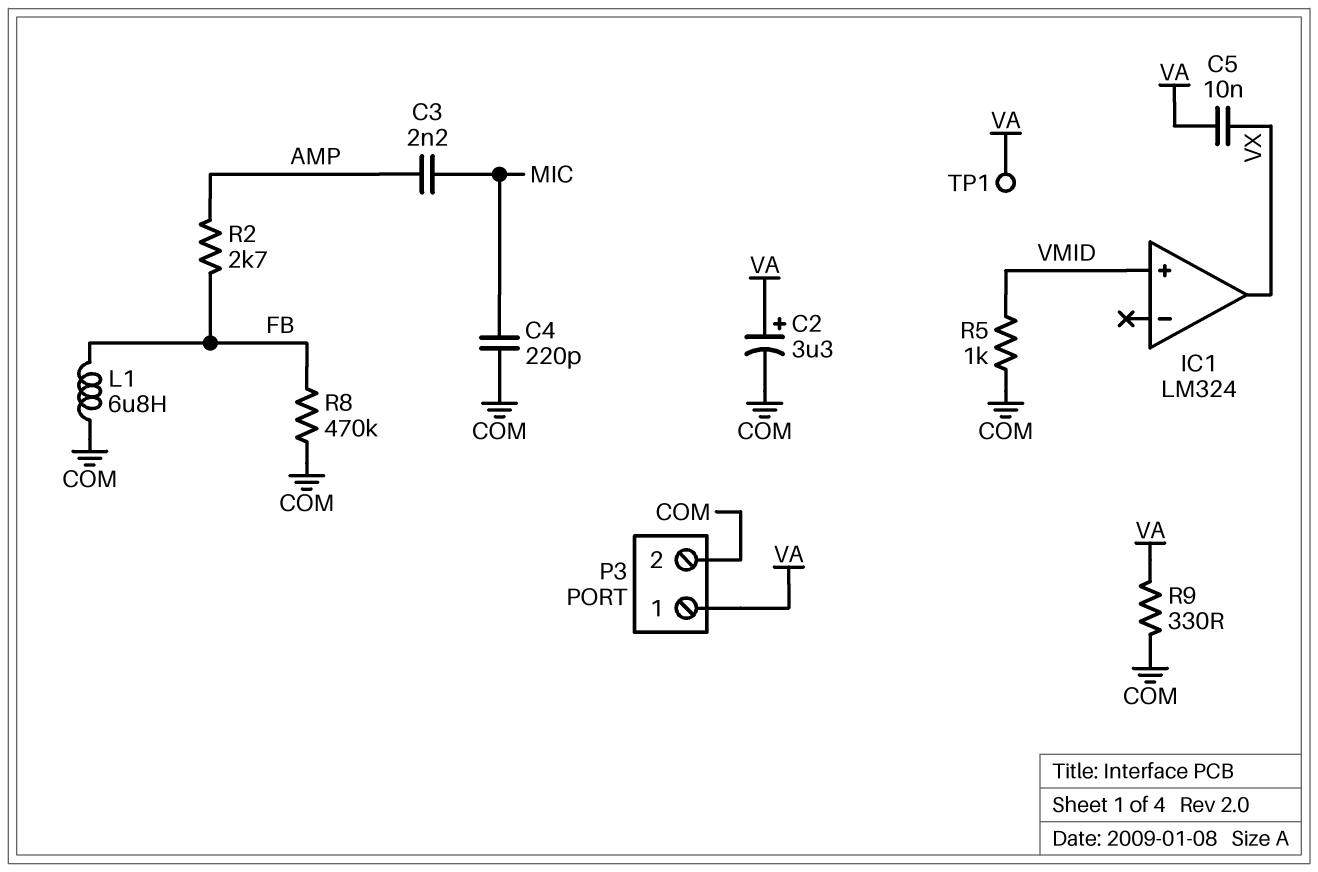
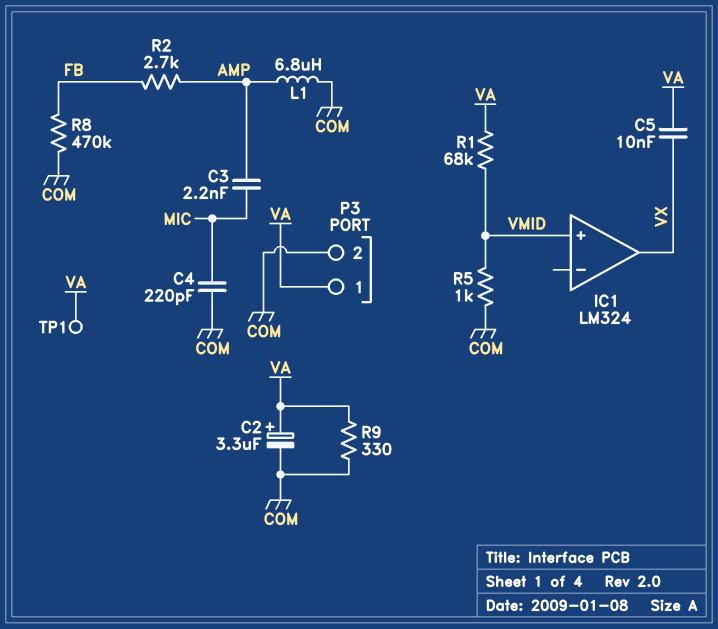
L1: 6.8uH (COM, FB) -> 6.8uH (AMP, COM)
R1: none -> 68k (VA, VMID)

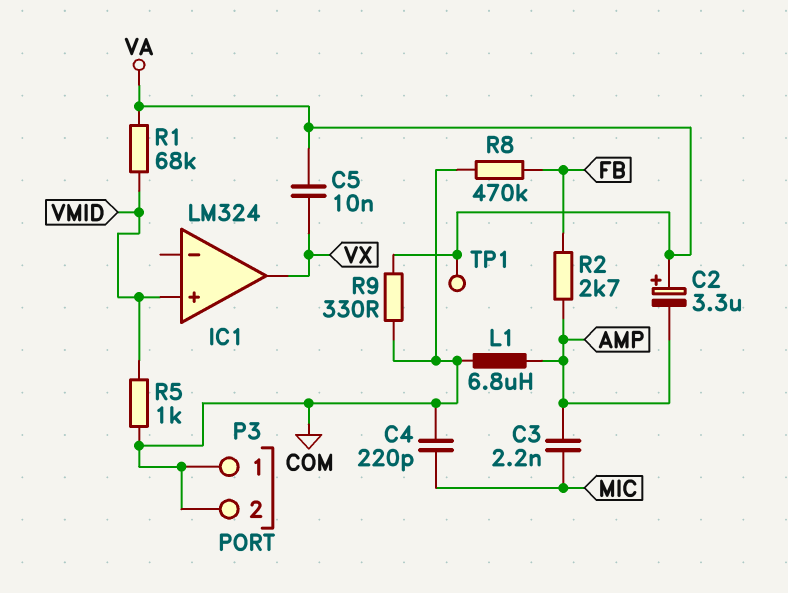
C2: 3.3uF (plus VA, minus COM) -> 3.3uF (plus VA, minus AMP)
P3 pin 1: VA -> COM

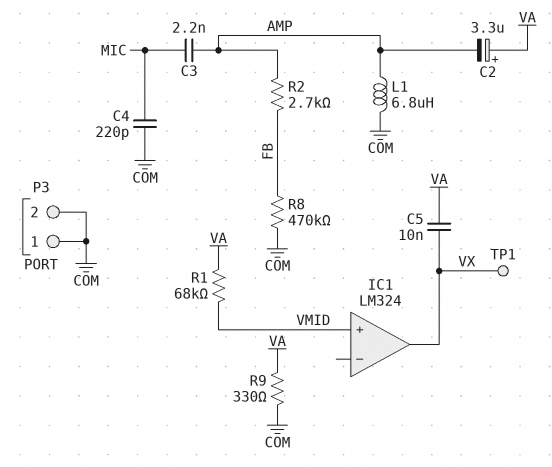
R5: 1k (COM, VMID) -> none
TP1: test point (VA) -> test point (VX)

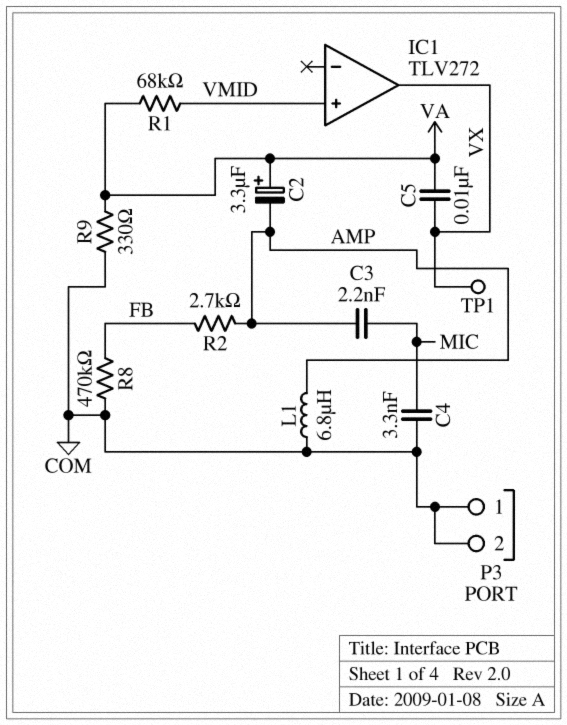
C4: 220pF (COM, MIC) -> 3.3nF (COM, MIC)
IC1: LM324 -> TLV272

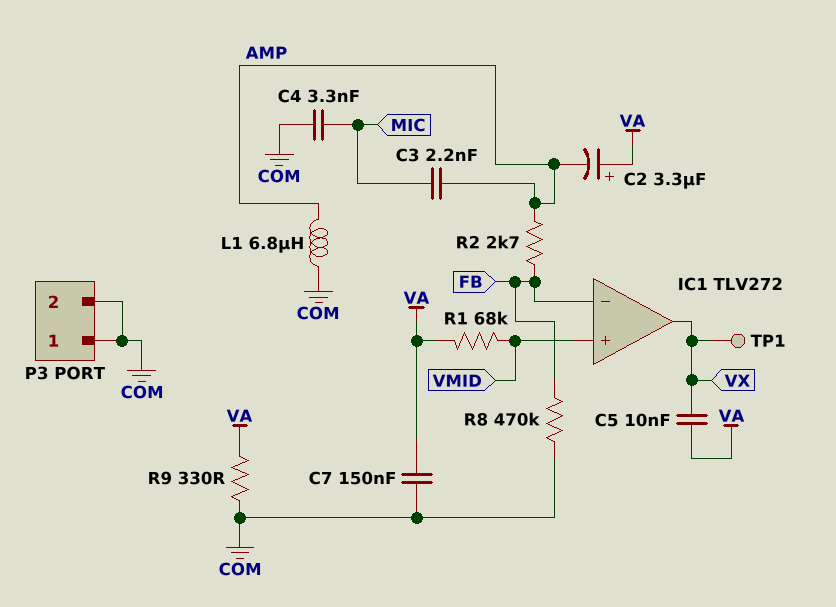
C7: none -> 150nF (COM, VA)
IC1 pin in-: none -> FB

